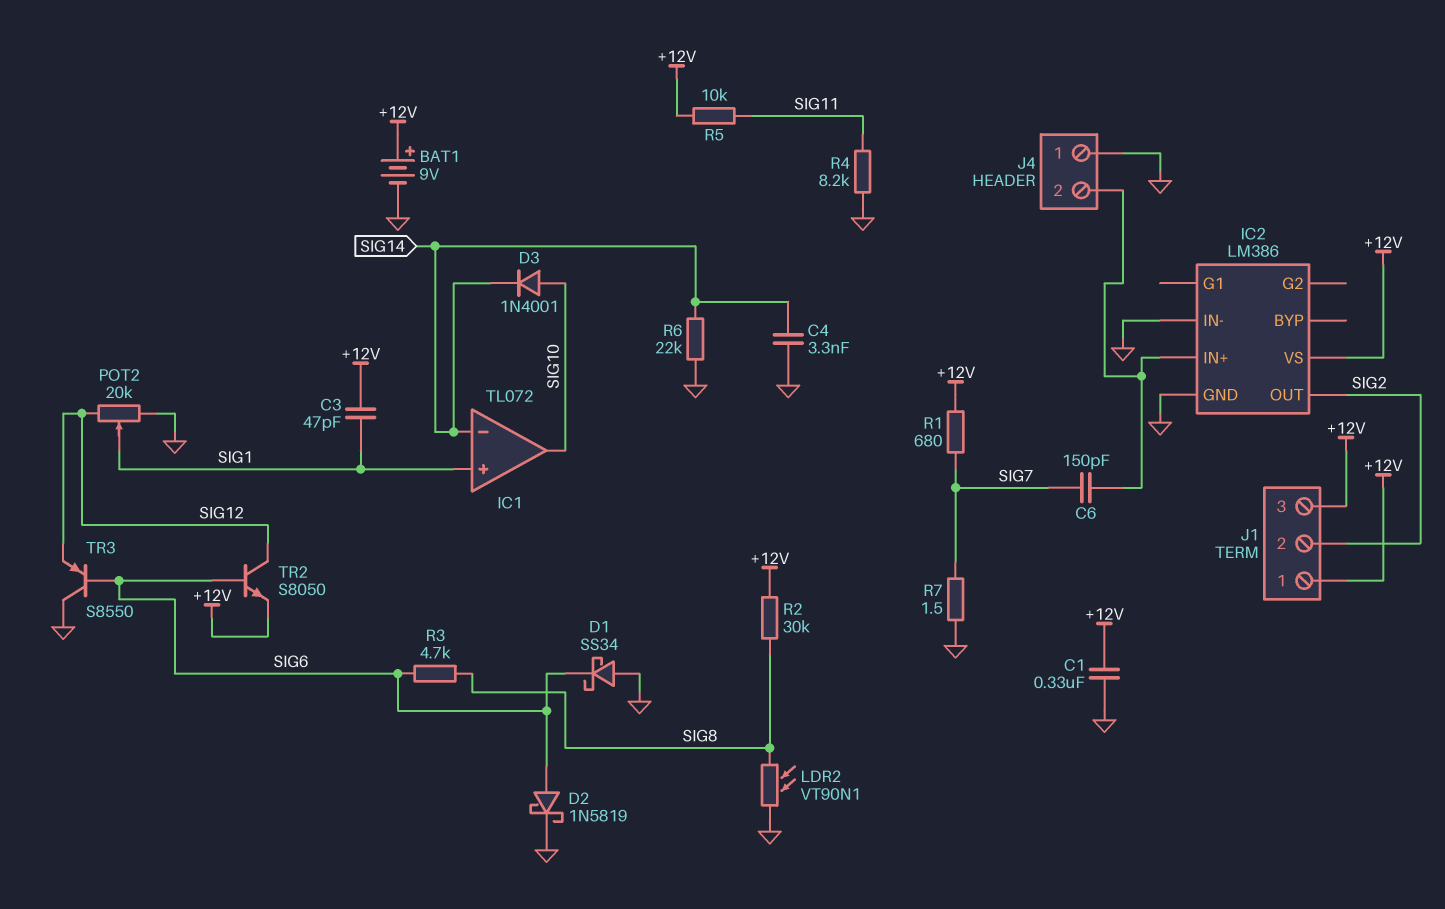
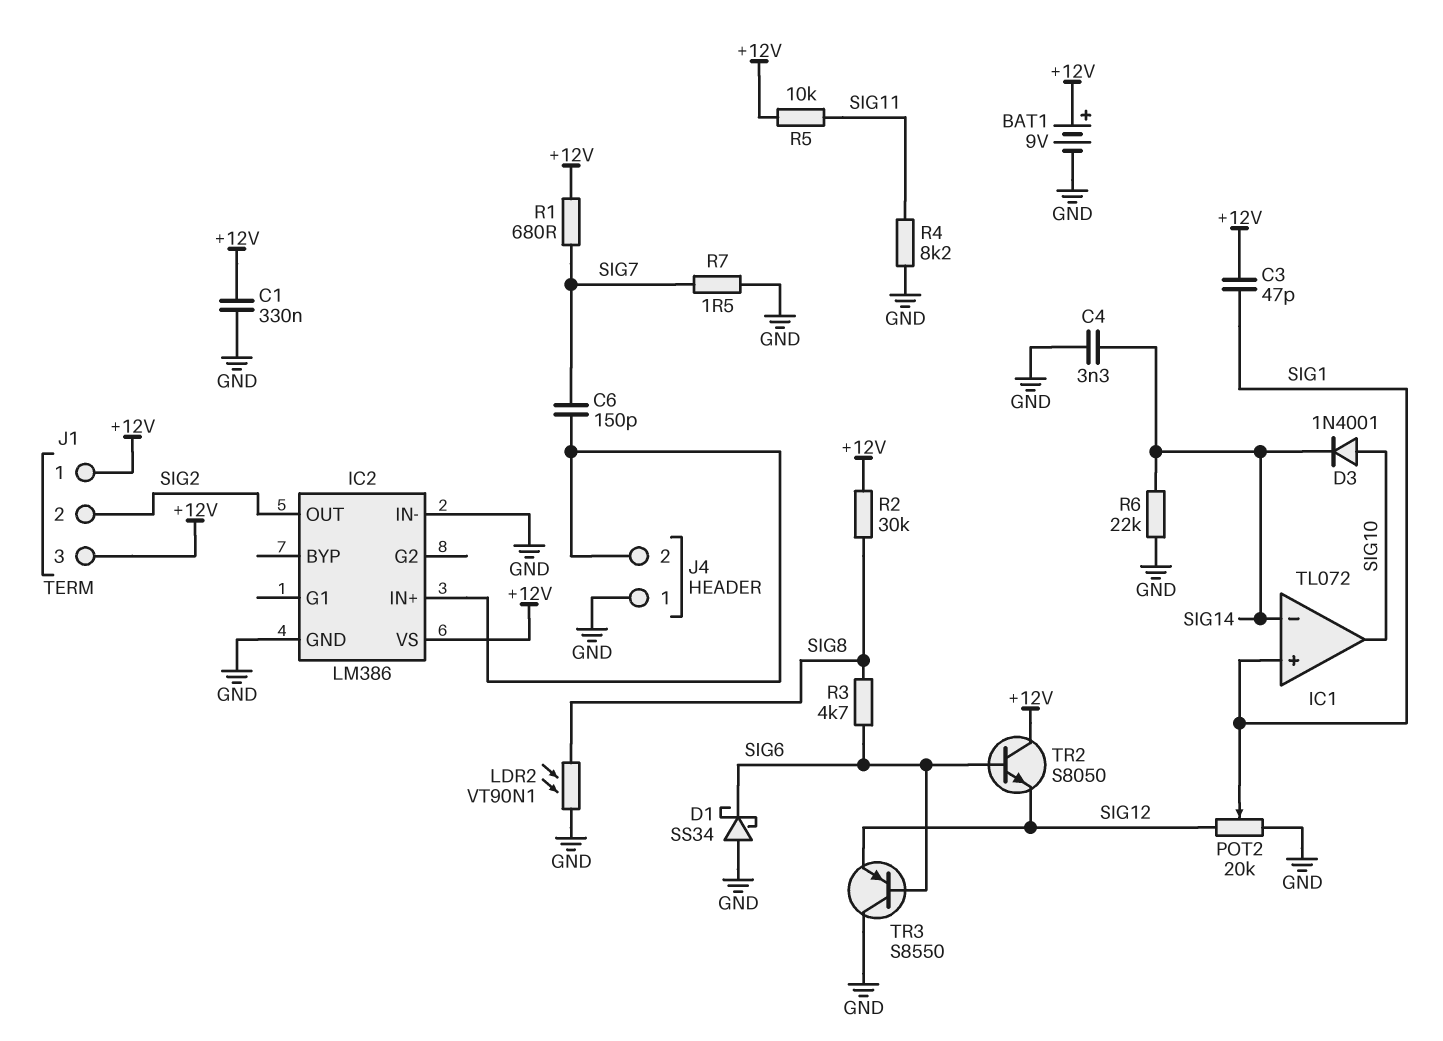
D2: schottky 1N5819 (A SIG6, K GND) -> none
TR2: NPN S8050 (B SIG6, C SIG12, E +12V) -> NPN S8050 (B SIG6, C +12V, E SIG12)

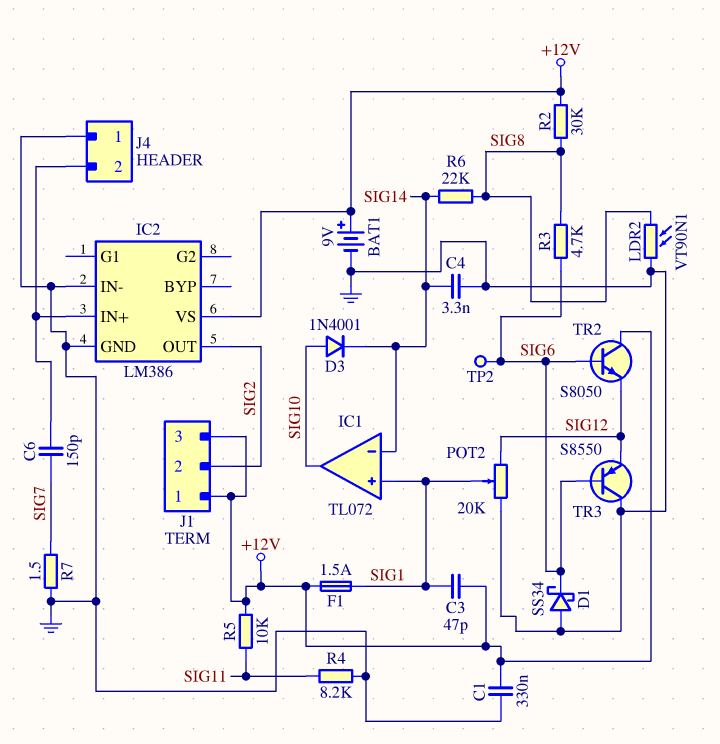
F1: none -> 1.5A (+12V, SIG1)
R1: 680 (+12V, SIG7) -> none
R6: 22k (GND, SIG14) -> 22k (SIG8, SIG14)
TP2: none -> test point (SIG6)

